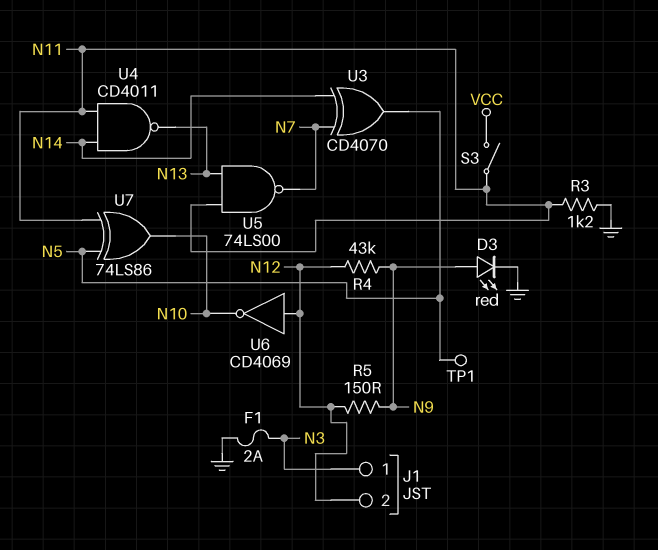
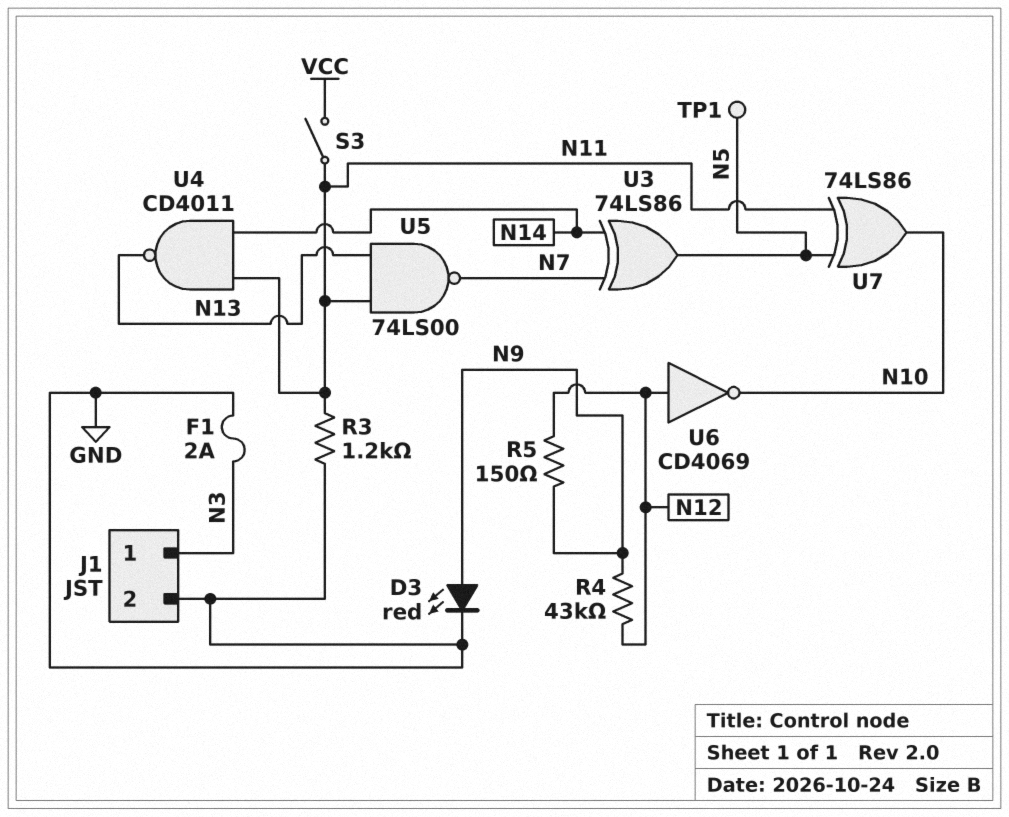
J1 pin 2: N12 -> GND
U3: XOR CD4070 (in N7, in N14, out N5) -> XOR 74LS86 (in N7, in N14, out N5)

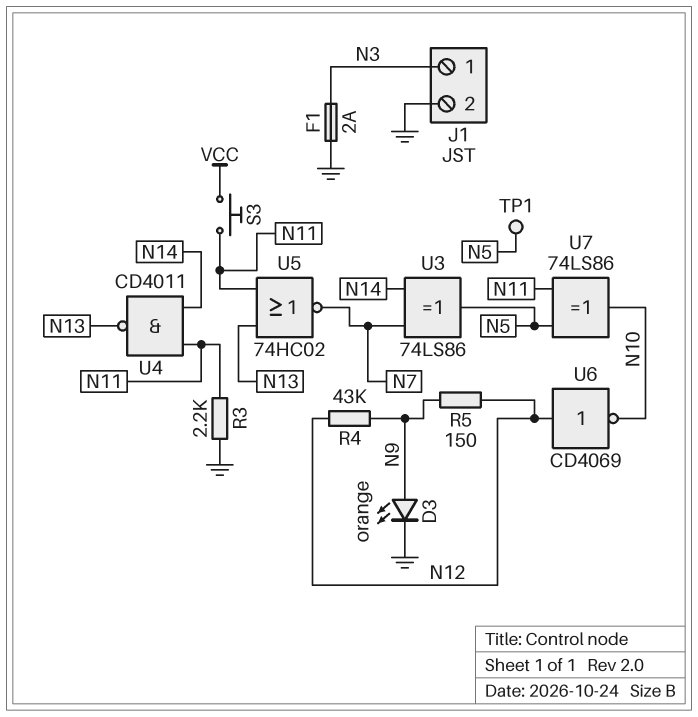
D3: LED red (A N9, K GND) -> LED orange (A N9, K GND)
R3: 1.2k (GND, N11) -> 2.2k (GND, N11)
S3: switch (N11, VCC) -> button (N11, VCC)
U5: NAND 74LS00 (in N11, in N13, out N7) -> NOR 74HC02 (in N11, in N13, out N7)

